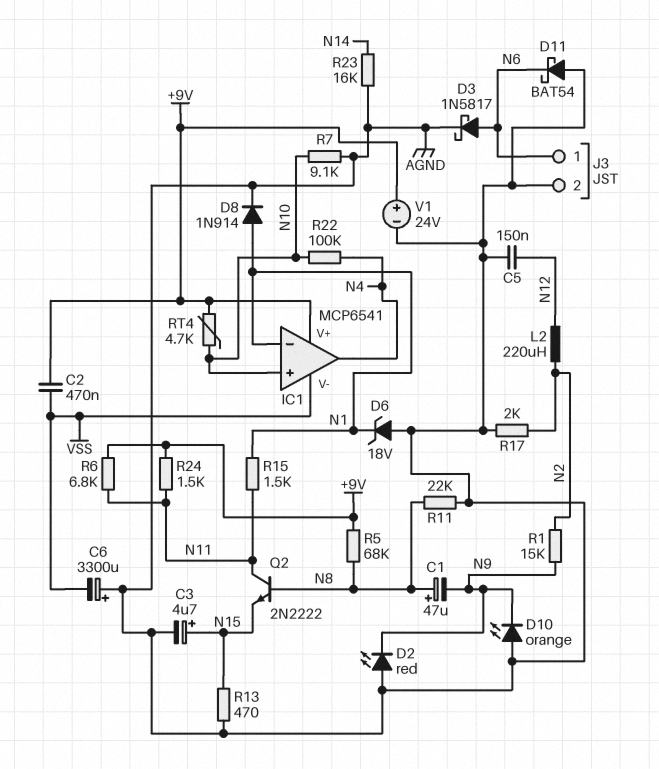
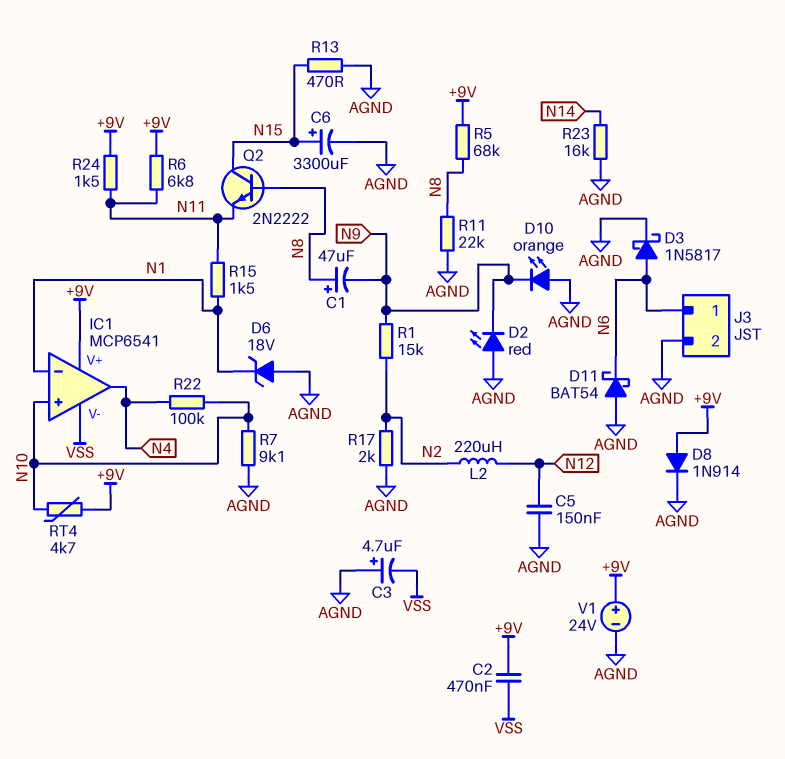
C3: 4.7uF (plus N15, minus AGND) -> 4.7uF (plus AGND, minus VSS)
C6: 3300uF (plus AGND, minus VSS) -> 3300uF (plus N15, minus AGND)
D8: diode 1N914 (A N1, K AGND) -> diode 1N914 (A +9V, K AGND)
Q2: NPN 2N2222 (B N8, C N11, E N15) -> NPN 2N2222 (B N8, C N15, E N11)

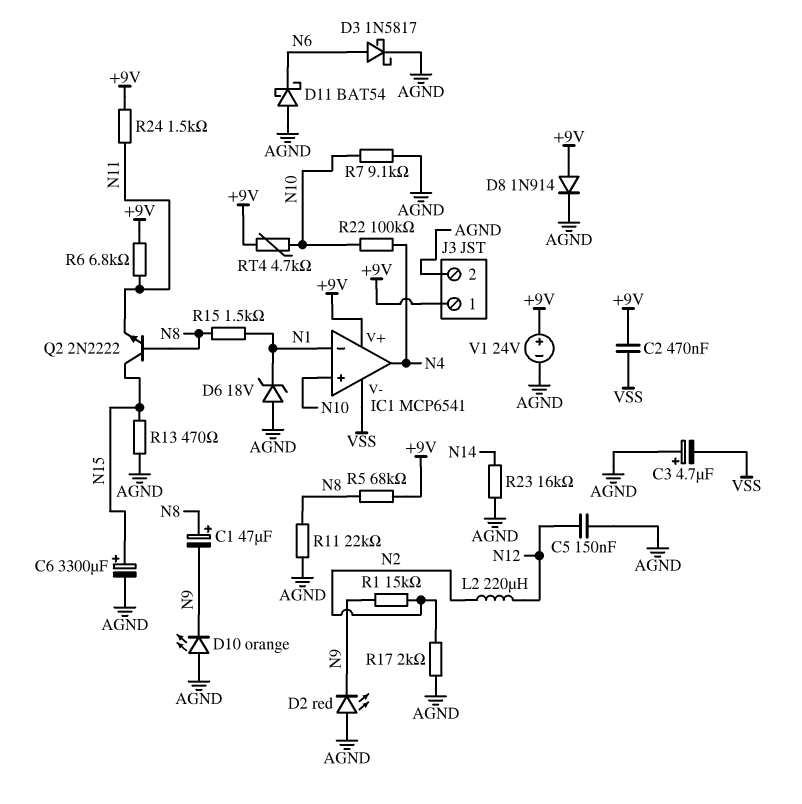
J3 pin 1: N6 -> +9V
R15: 1.5k (N1, N11) -> 1.5k (N1, N8)

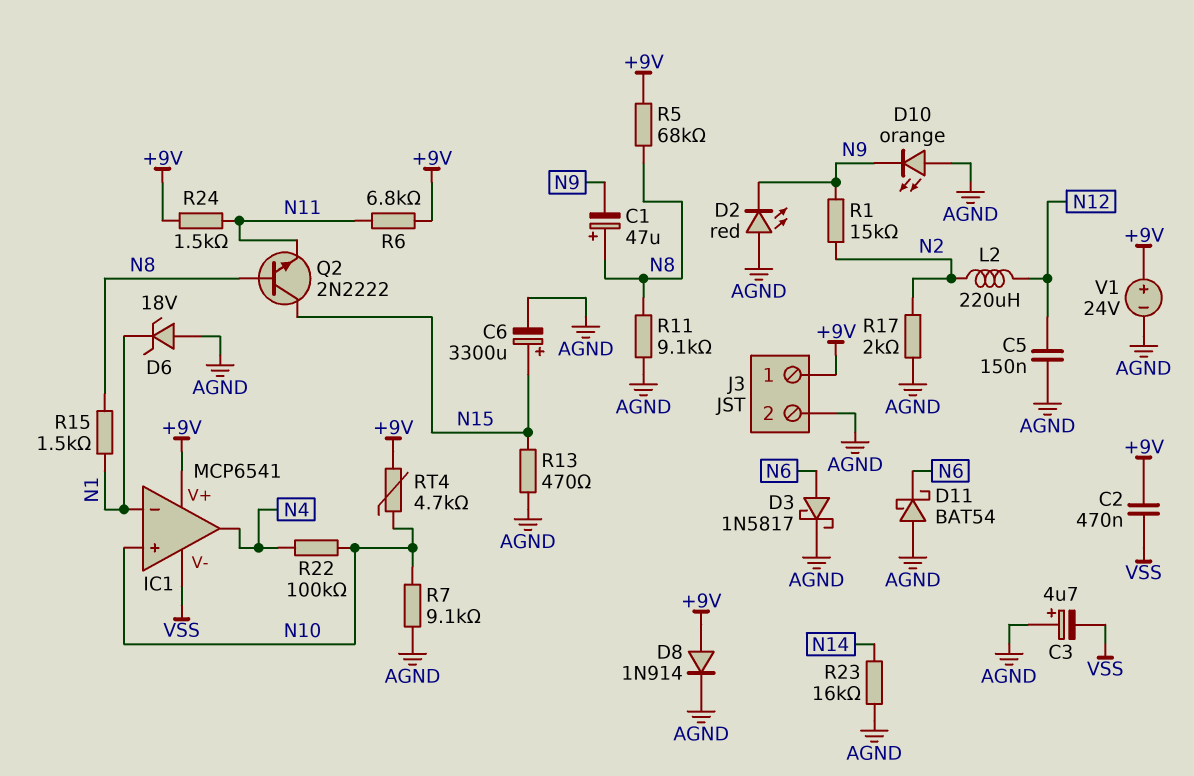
R11: 22k (AGND, N8) -> 9.1k (AGND, N8)

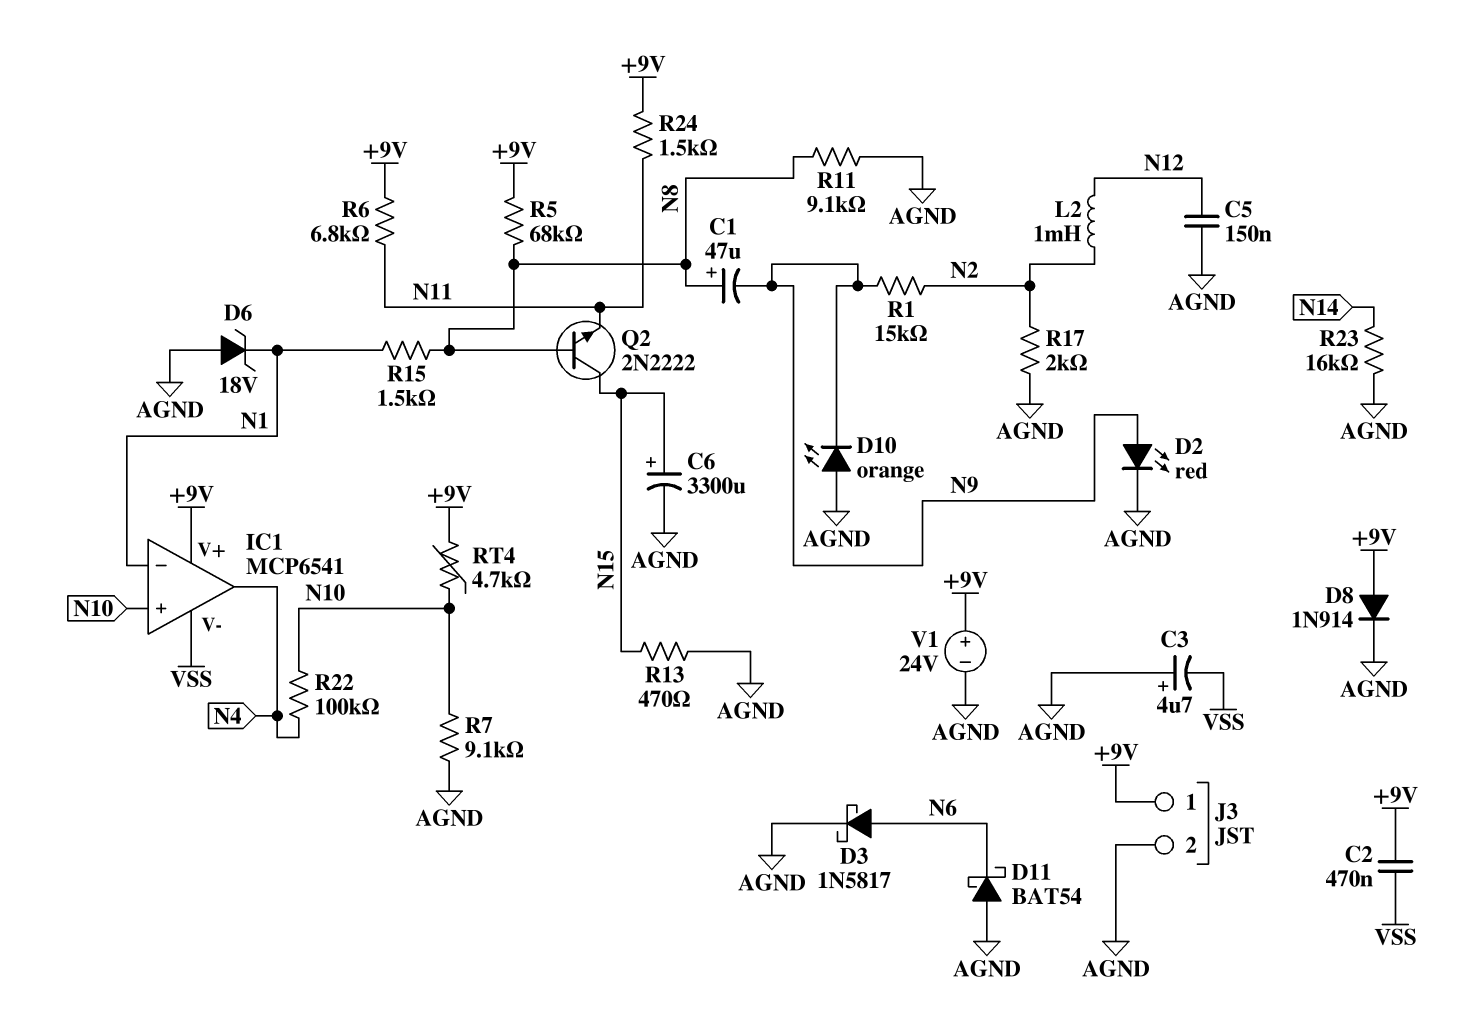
D2: LED red (A AGND, K N9) -> LED red (A N9, K AGND)
L2: 220uH (N2, N12) -> 1mH (N2, N12)

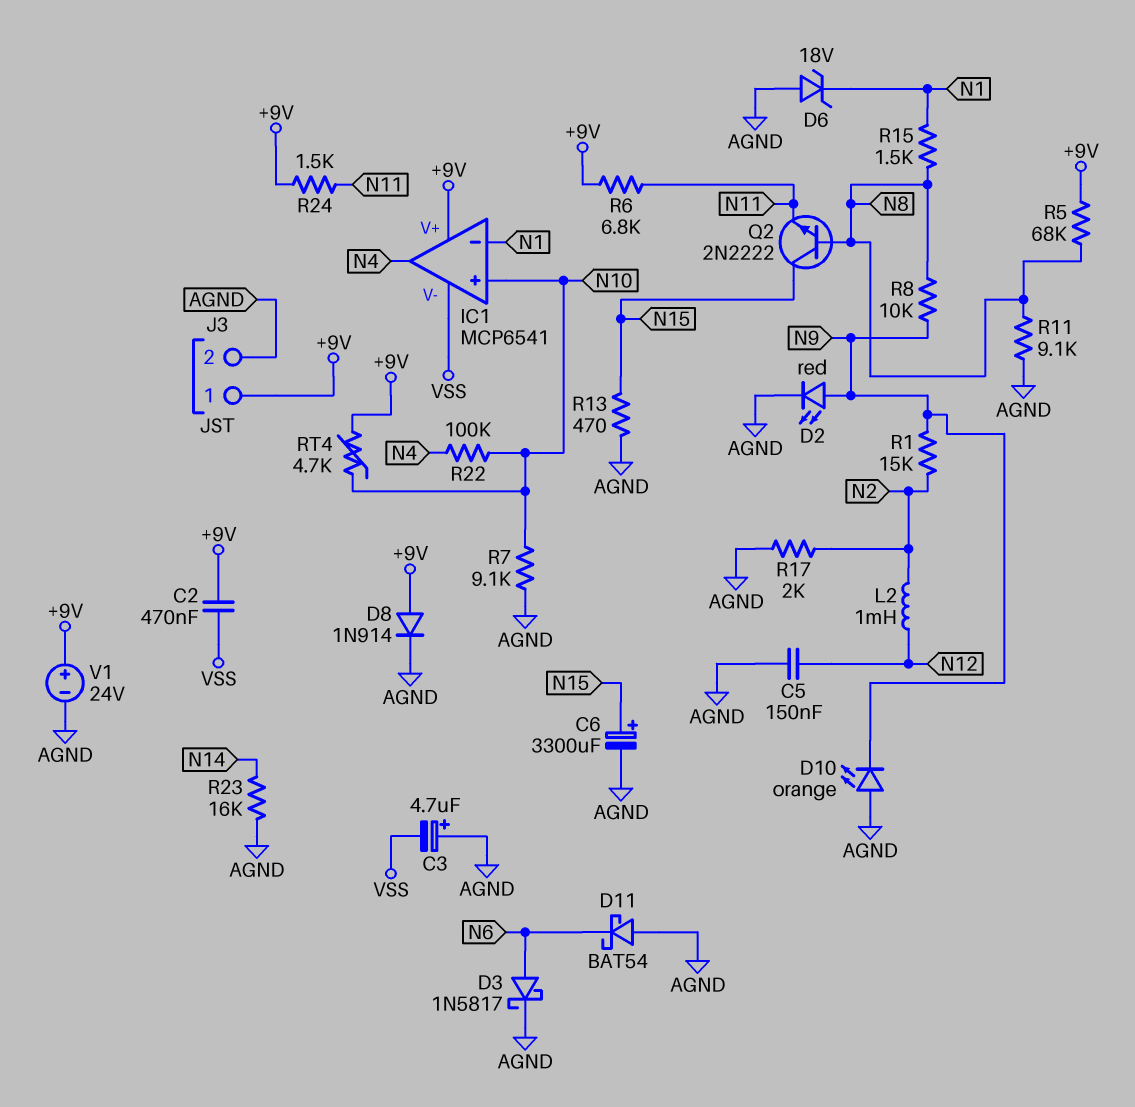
C1: 47uF (plus N8, minus N9) -> none
R8: none -> 10k (N8, N9)

